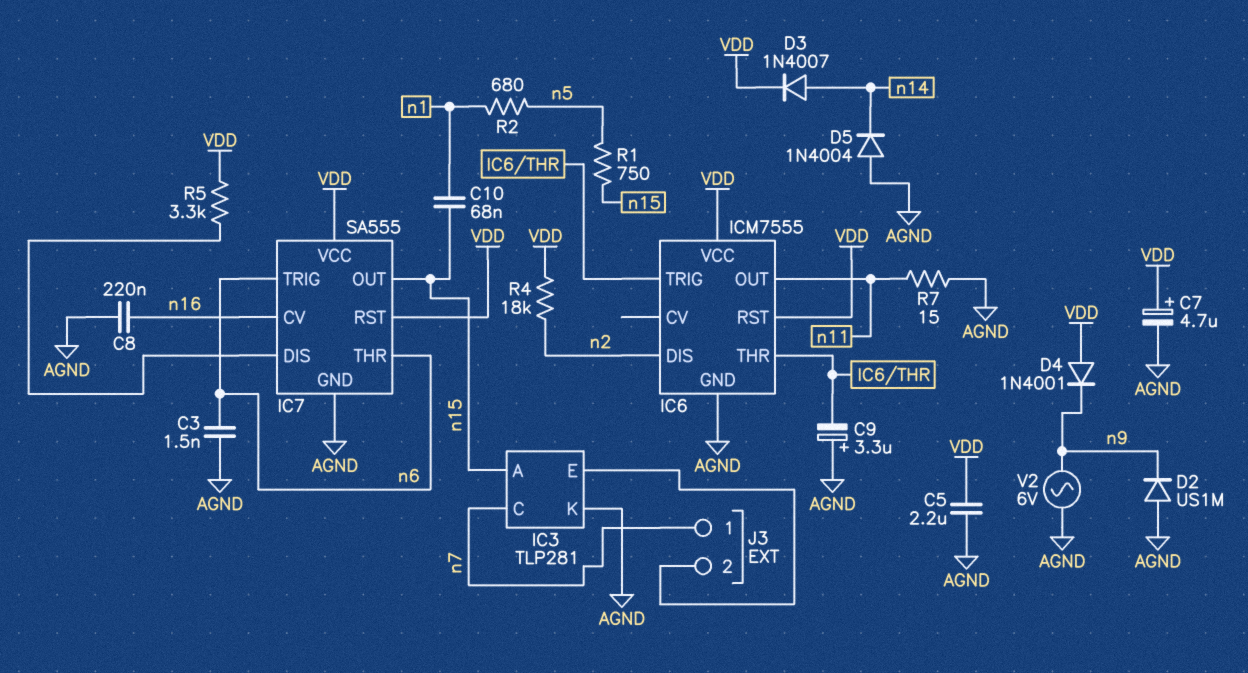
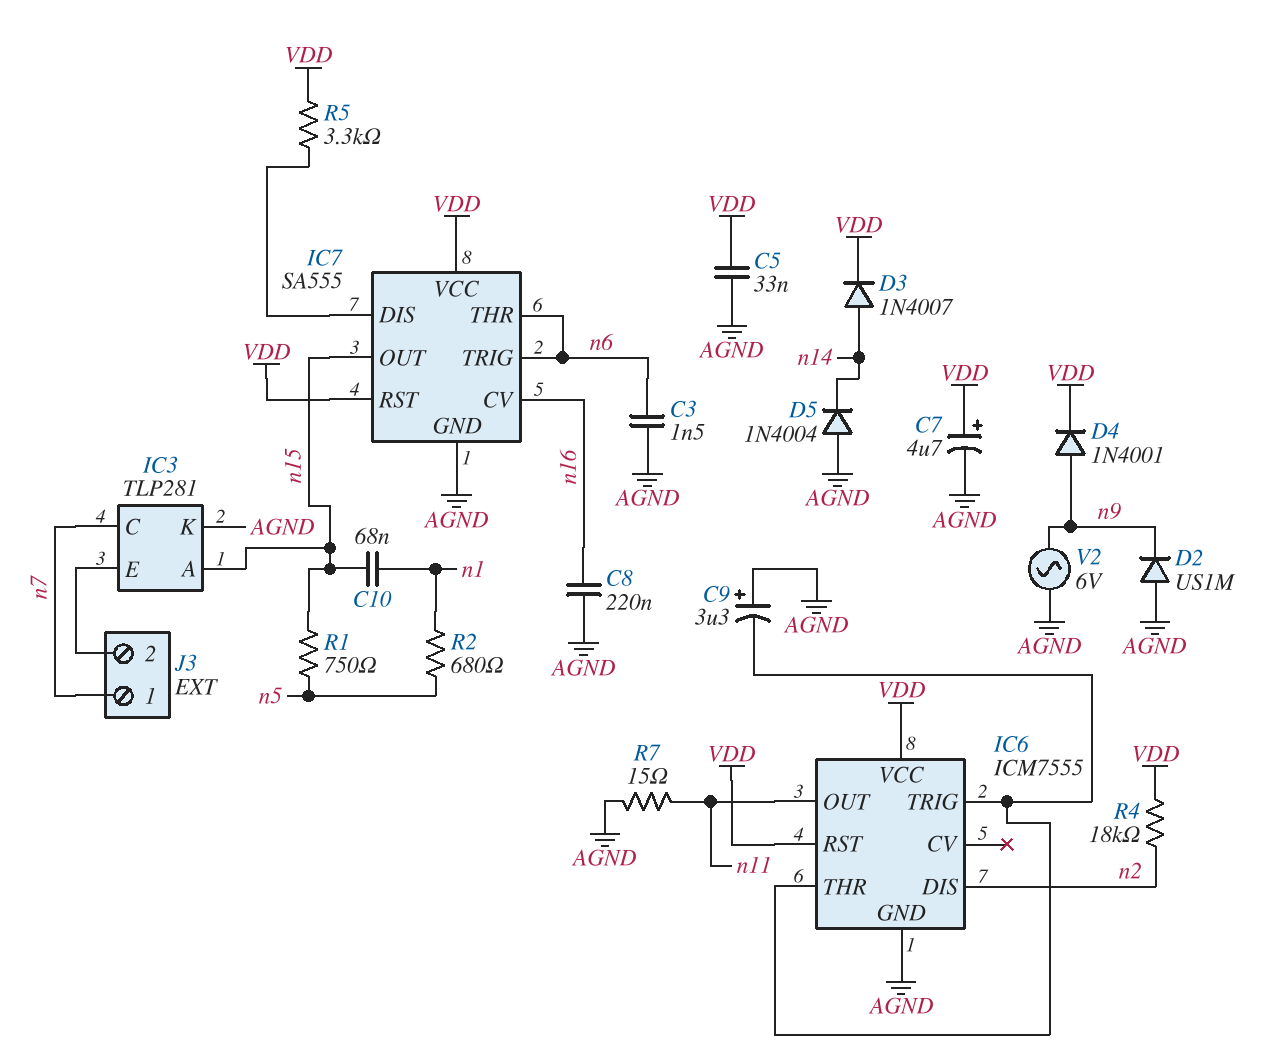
C5: 2.2uF (AGND, VDD) -> 33nF (AGND, VDD)
D4: diode 1N4001 (A VDD, K n9) -> diode 1N4001 (A n9, K VDD)

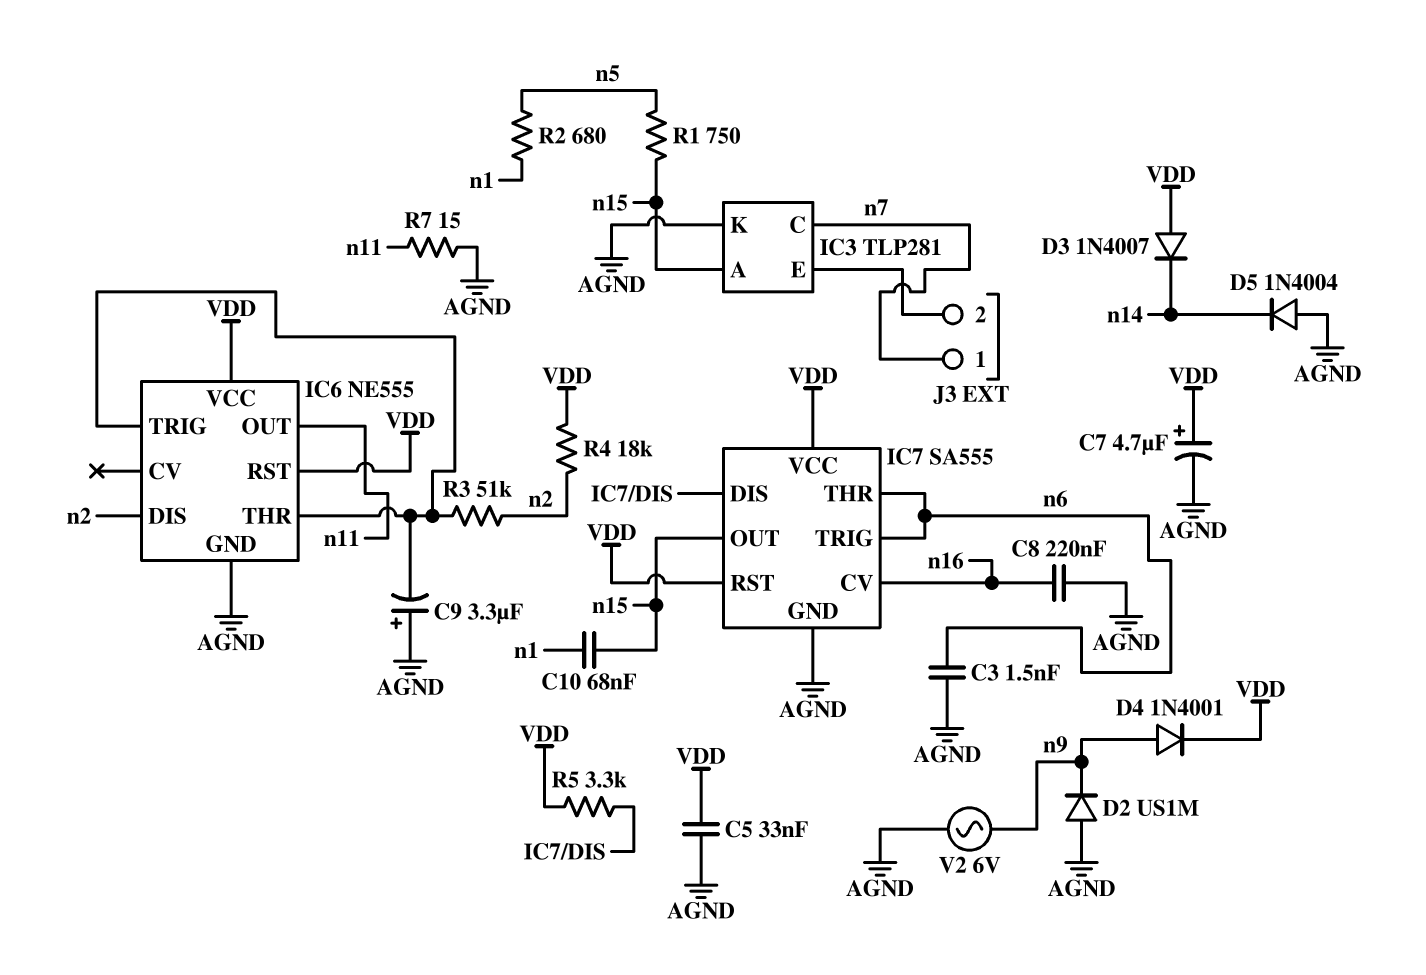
D3: diode 1N4007 (A n14, K VDD) -> diode 1N4007 (A VDD, K n14)
IC6: ICM7555 -> NE555
R3: none -> 51k (IC6/THR, n2)

